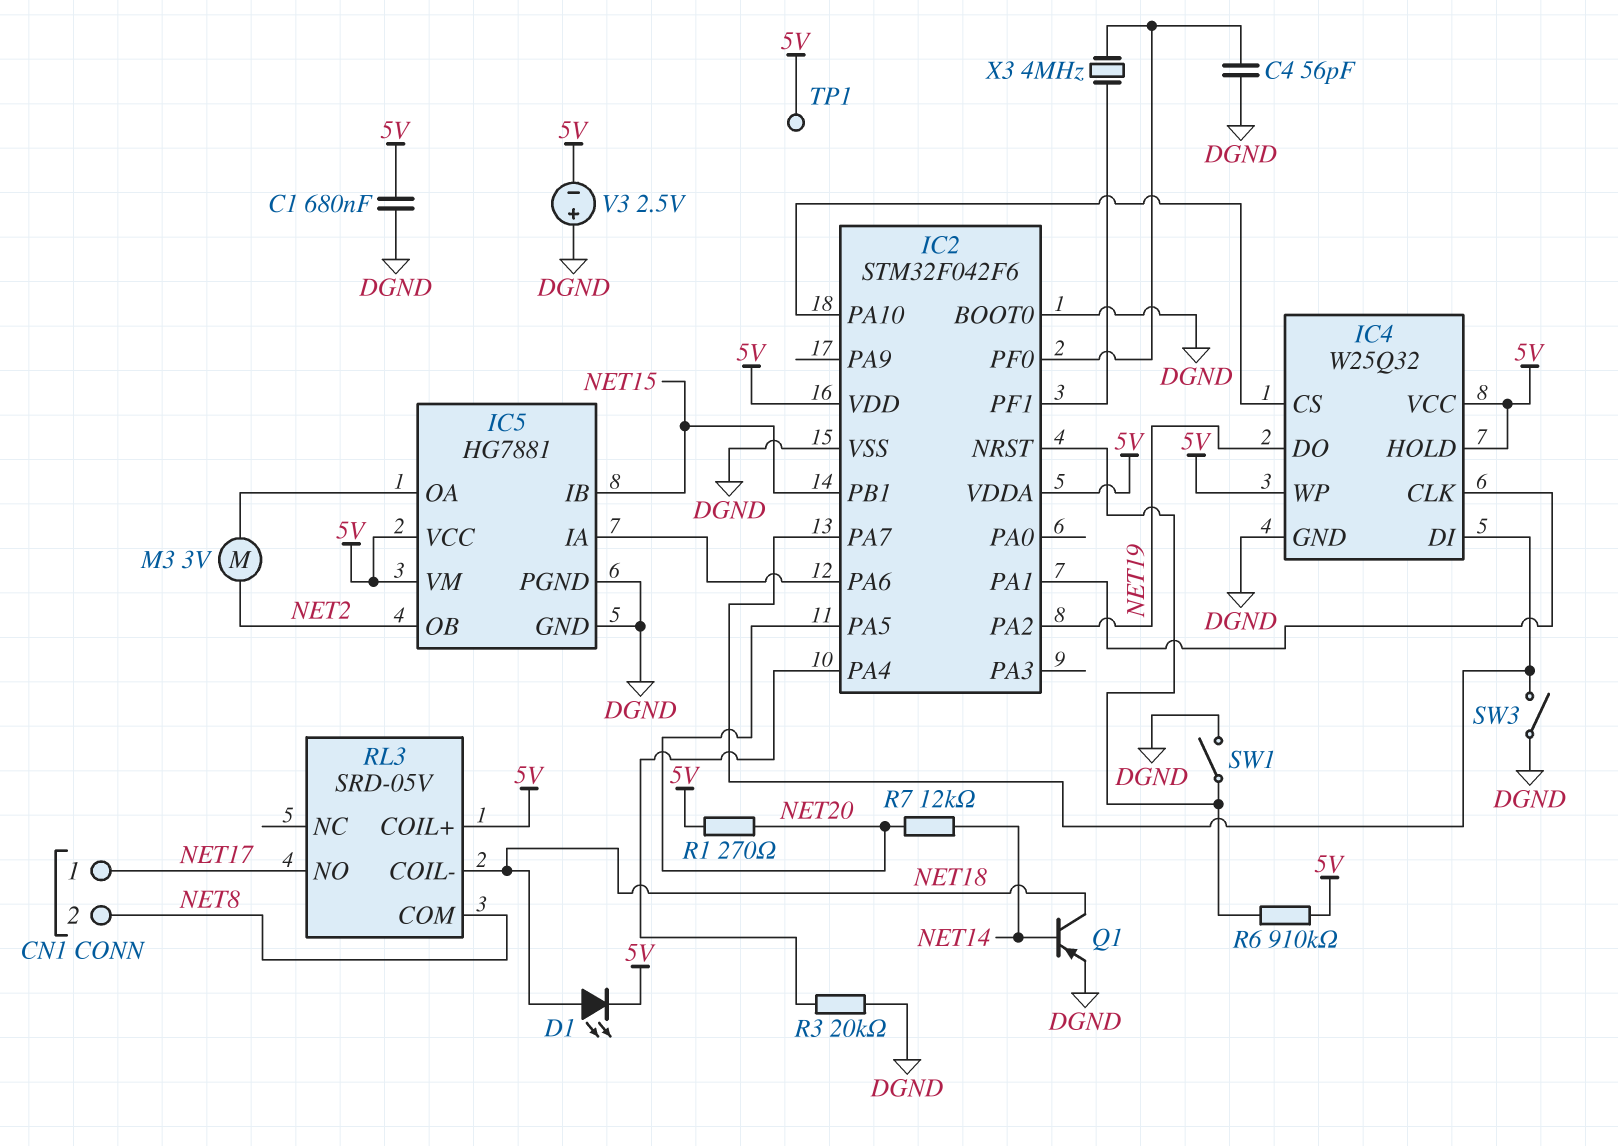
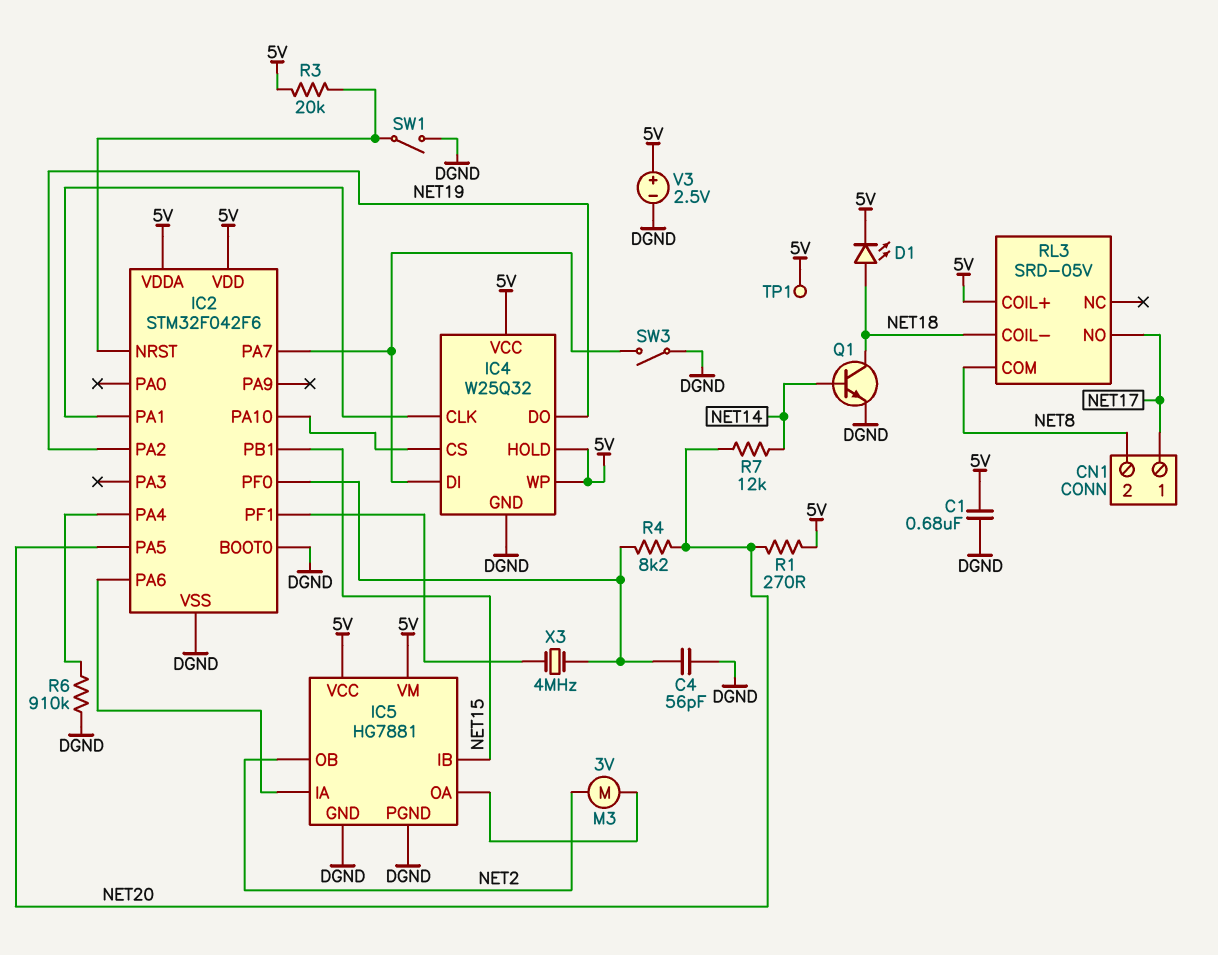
Q1: PNP (B NET14, C NET18, E DGND) -> NPN (B NET14, C NET18, E DGND)
R3: 20k (DGND, IC2/PA4) -> 20k (5V, IC2/NRST)
R4: none -> 8.2k (IC2/PF0, NET20)
R6: 910k (5V, IC2/NRST) -> 910k (DGND, IC2/PA4)
V3: 2.5V (plus DGND, minus 5V) -> 2.5V (plus 5V, minus DGND)

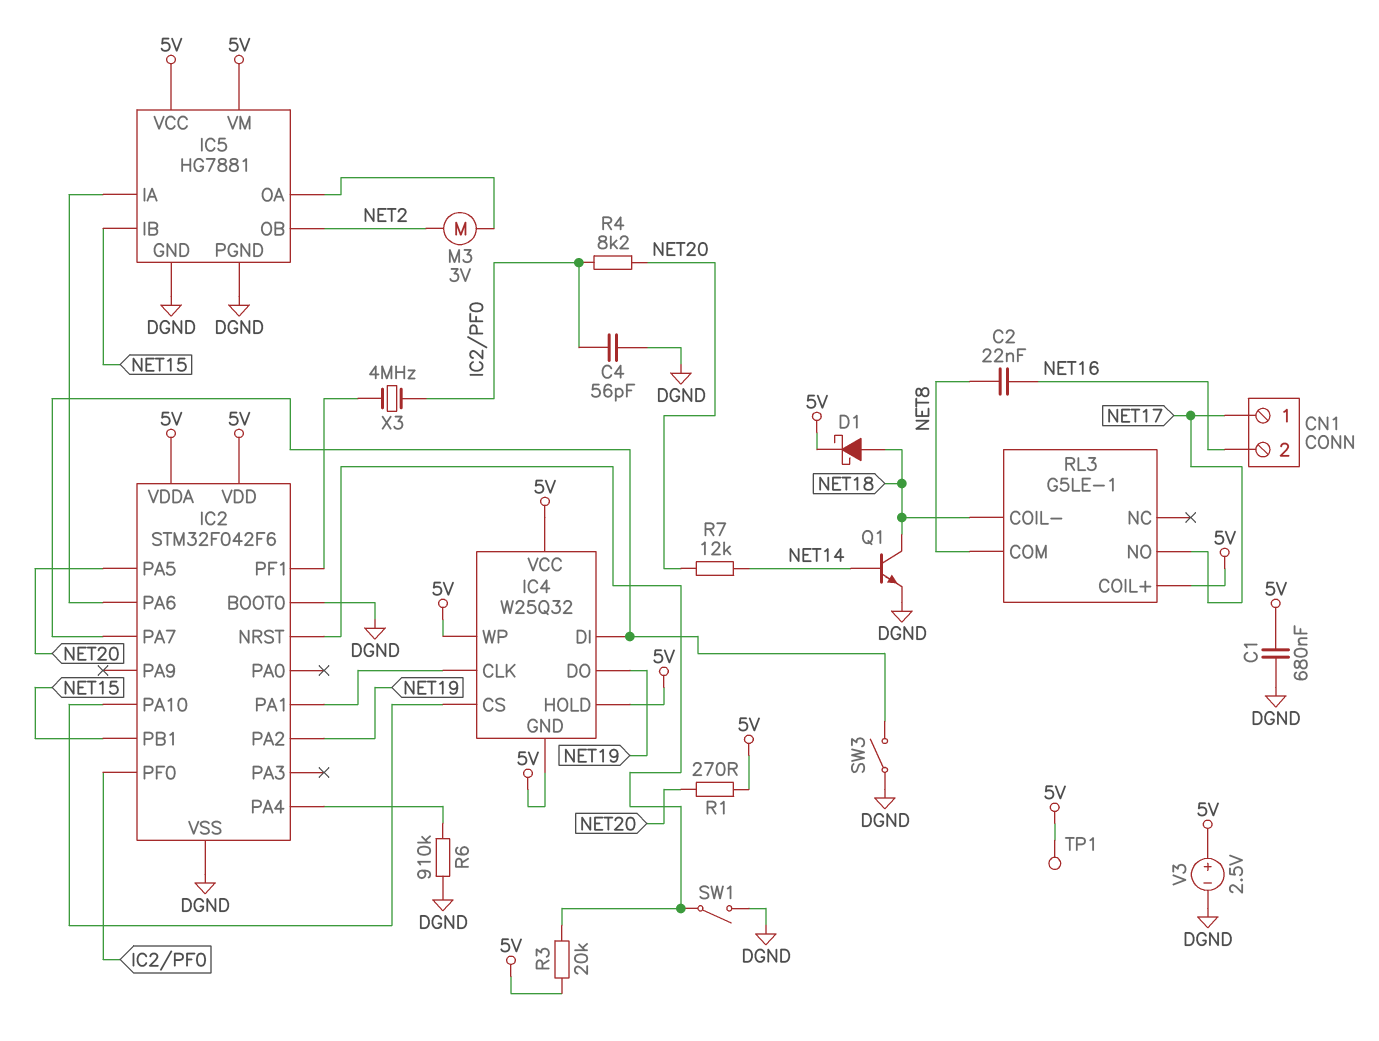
C2: none -> 22nF (NET8, NET16)
CN1 pin 2: NET8 -> NET16
D1: LED (A NET18, K 5V) -> schottky (A NET18, K 5V)
IC4 pin GND: DGND -> 5V
RL3: SRD-05V -> G5LE-1

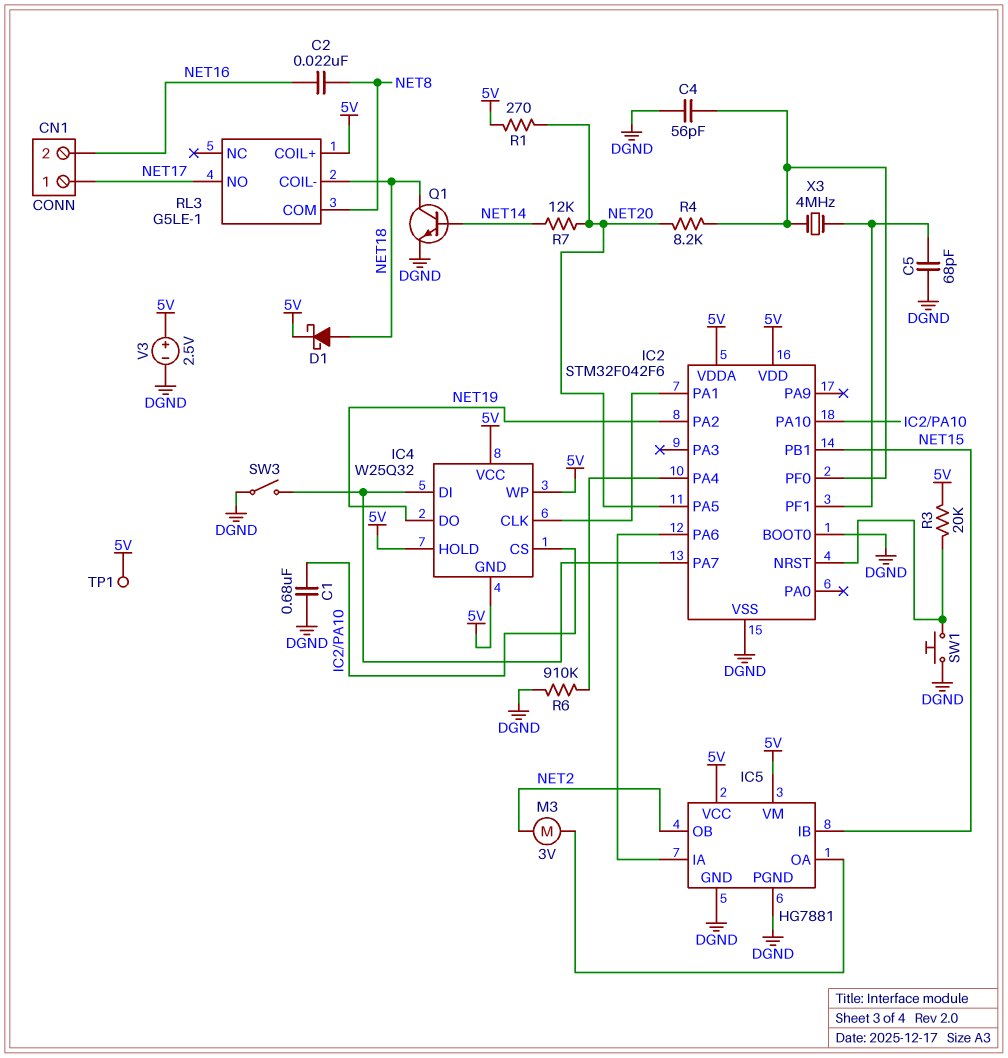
C1: 680nF (5V, DGND) -> 680nF (DGND, IC2/PA10)
C5: none -> 68pF (DGND, IC2/PF1)
SW1: switch (DGND, IC2/NRST) -> button (DGND, IC2/NRST)

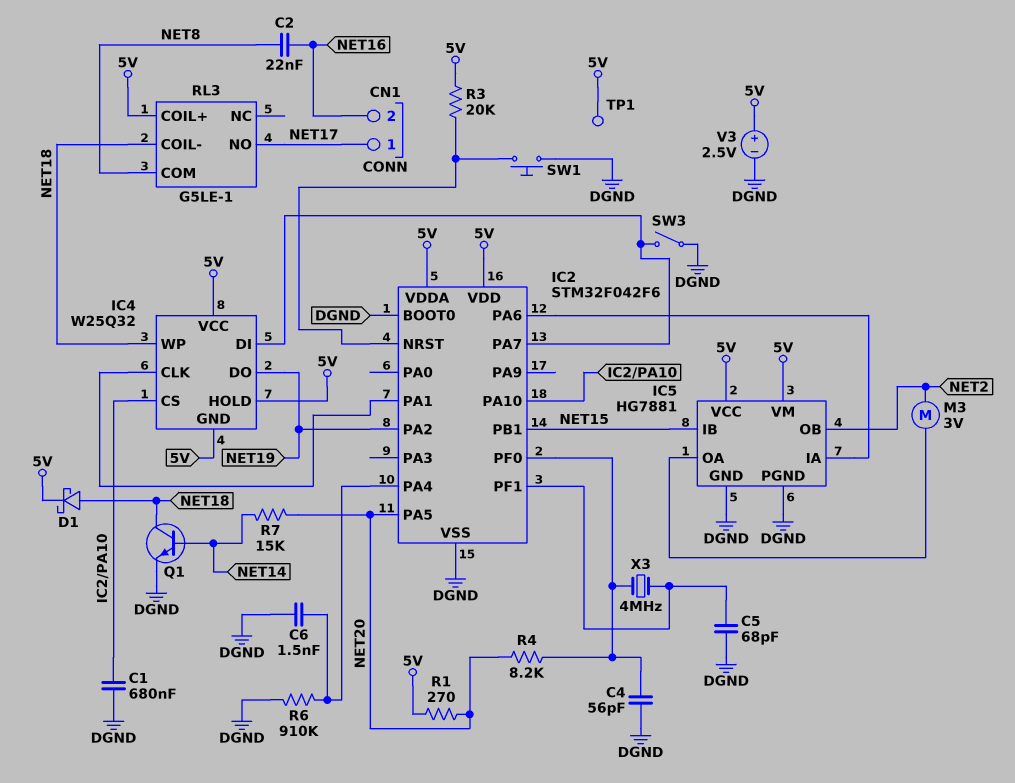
C6: none -> 1.5nF (DGND, IC2/PA4)
IC4 pin WP: 5V -> NET18
R7: 12k (NET14, NET20) -> 15k (NET14, NET20)

